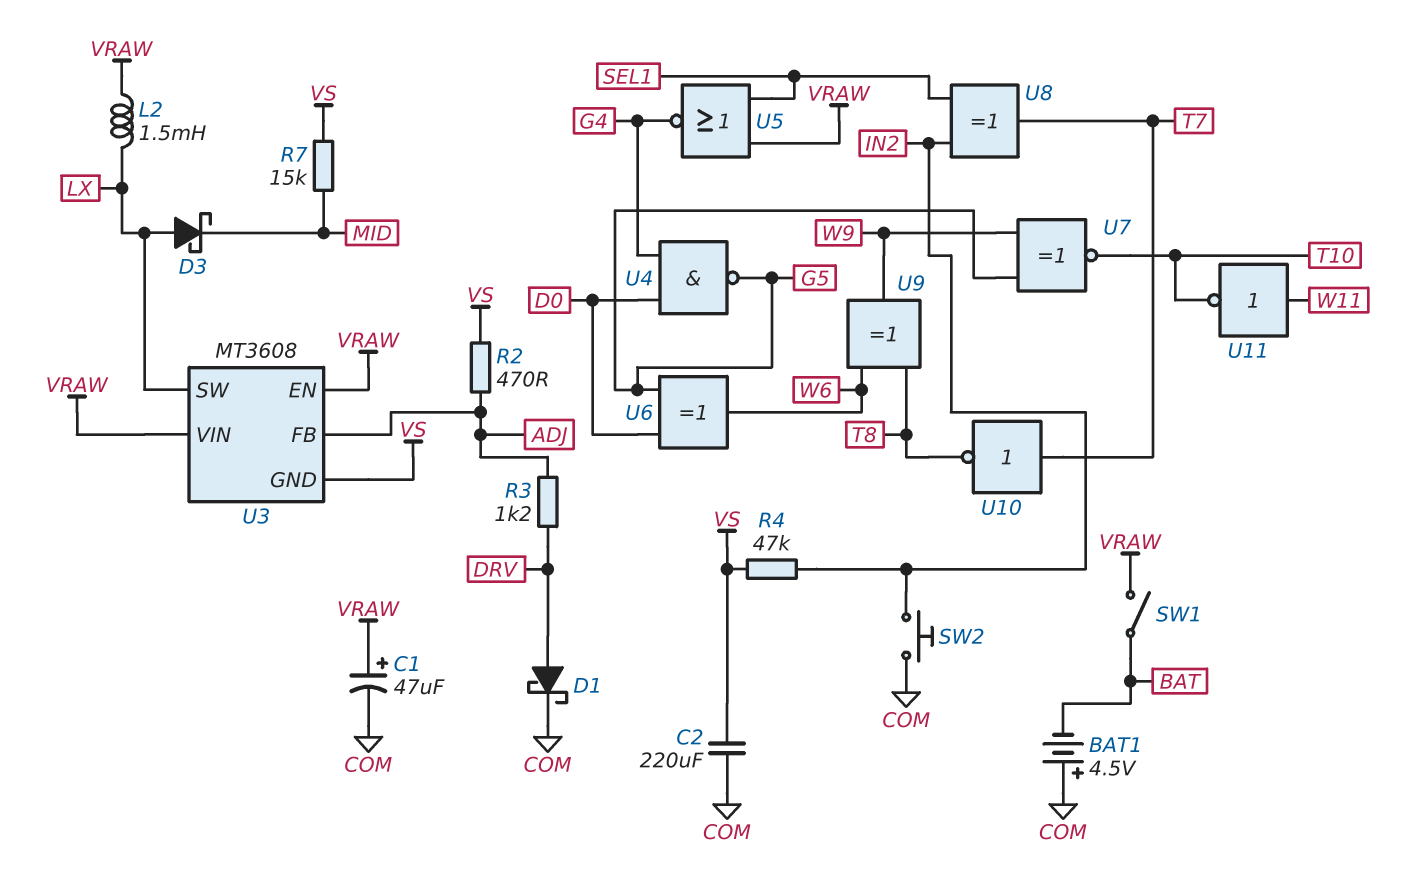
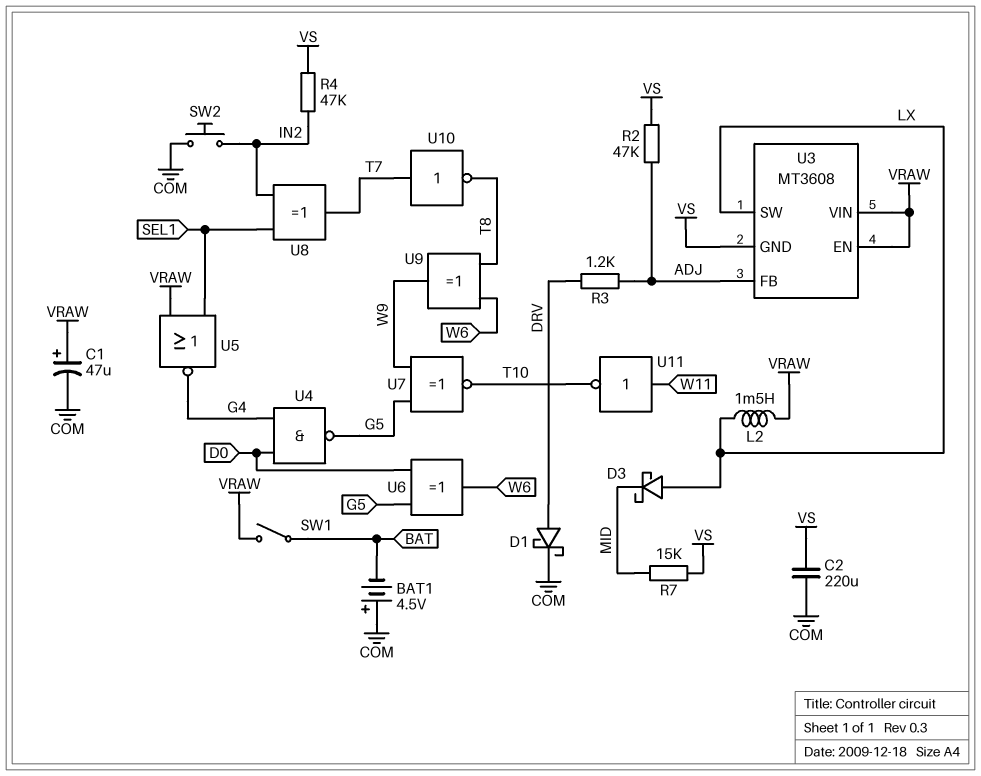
R2: 470 (ADJ, VS) -> 47k (ADJ, VS)

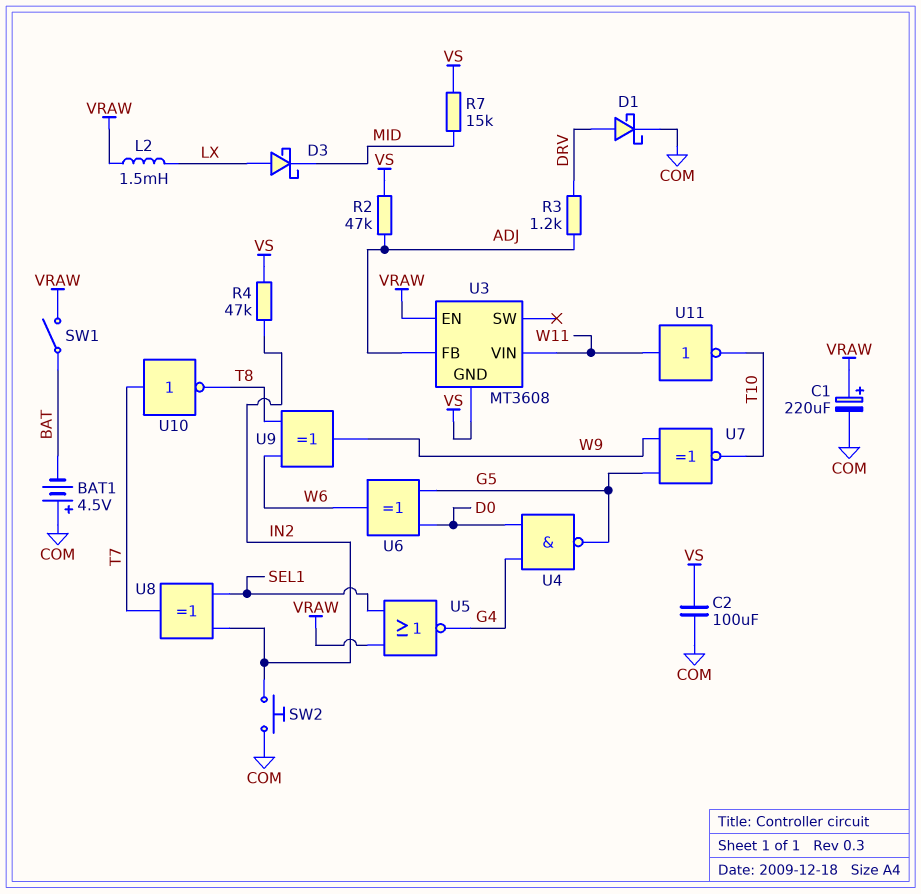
C1: 47uF (plus VRAW, minus COM) -> 220uF (plus VRAW, minus COM)
C2: 220uF (COM, VS) -> 100uF (COM, VS)
U3 pin SW: LX -> none
U3 pin VIN: VRAW -> W11

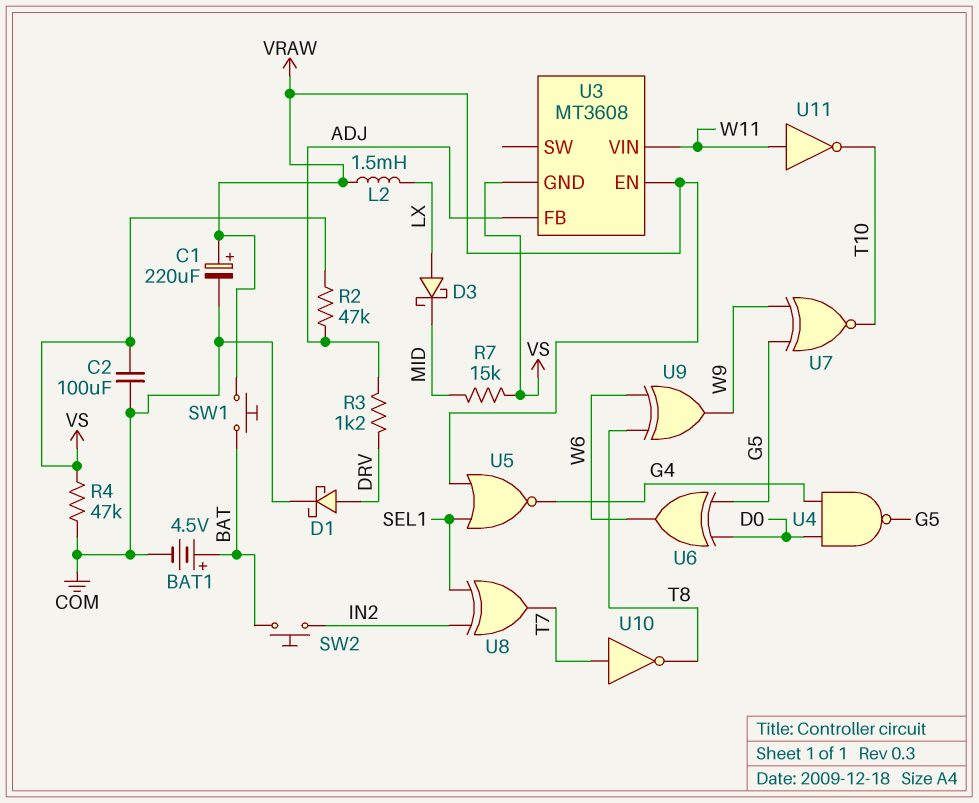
BAT1: 4.5V (plus COM, minus BAT) -> 4.5V (plus BAT, minus COM)
R4: 47k (IN2, VS) -> 47k (COM, VS)
SW1: switch (BAT, VRAW) -> button (BAT, VRAW)
SW2: button (COM, IN2) -> button (BAT, IN2)

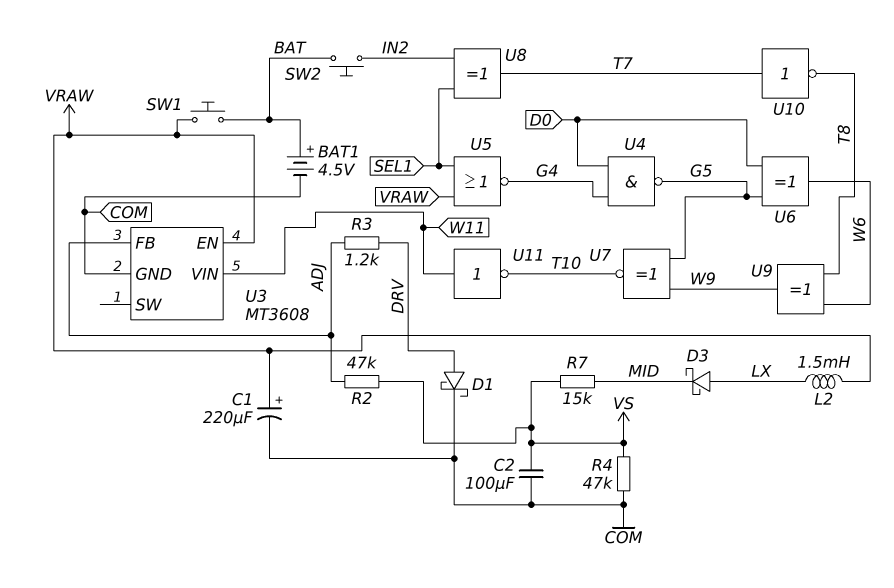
U3 pin GND: VS -> COM

